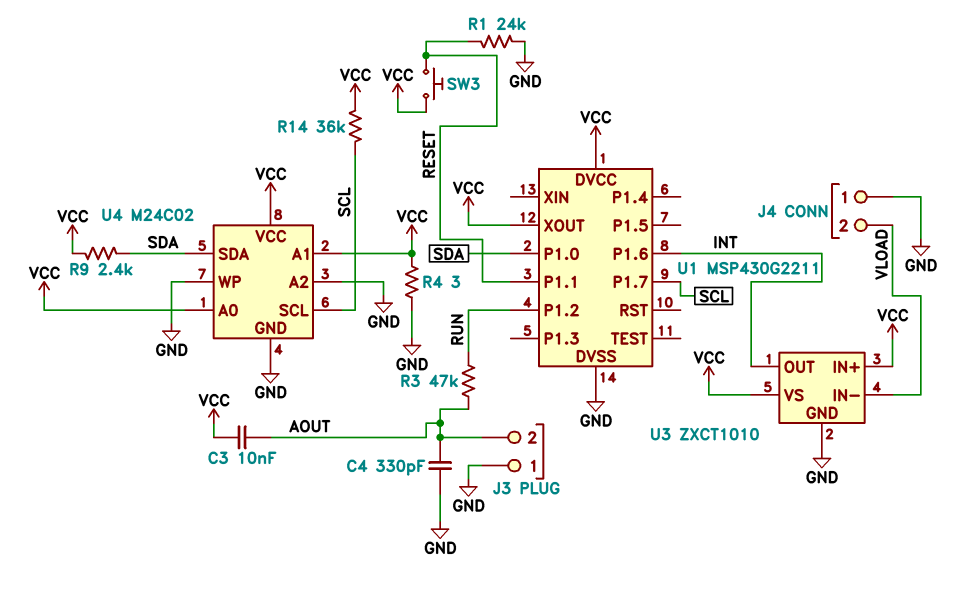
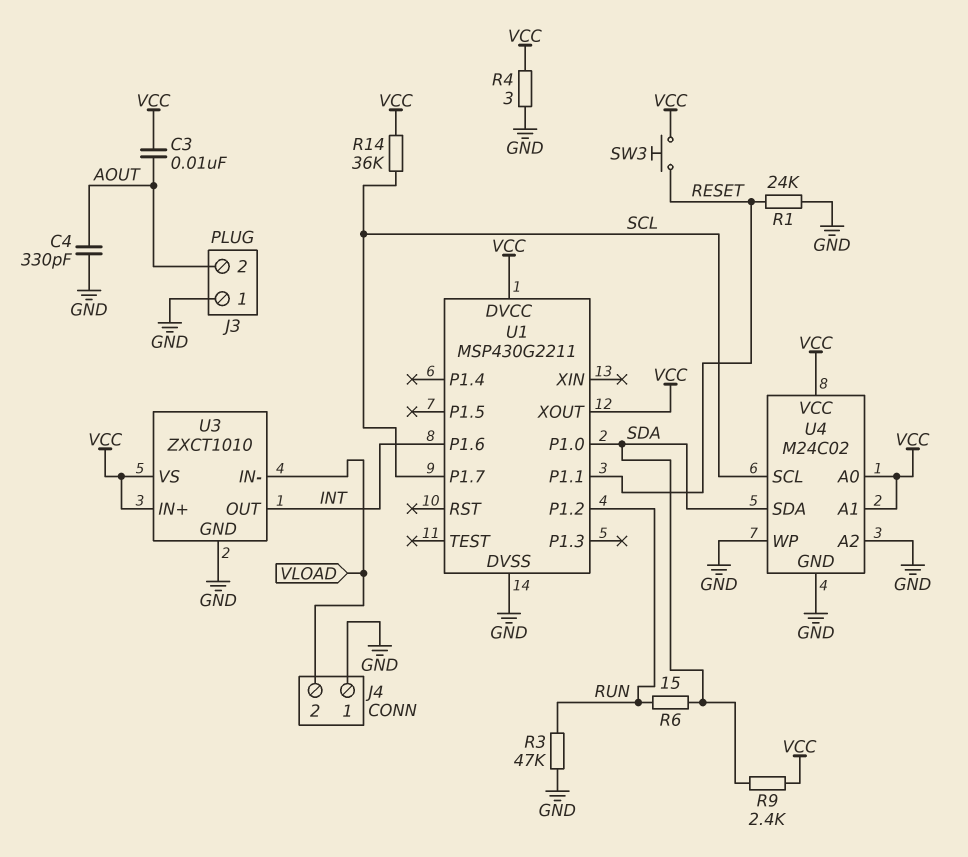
R3: 47k (AOUT, RUN) -> 47k (GND, RUN)
R6: none -> 15 (RUN, SDA)

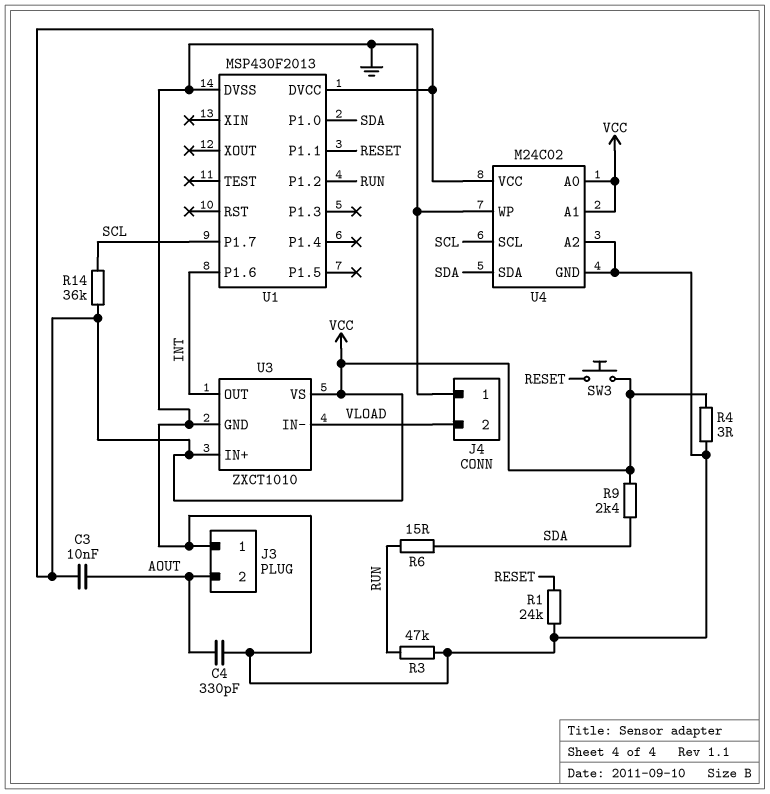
U1: MSP430G2211 -> MSP430F2013
U1 pin XOUT: VCC -> none

